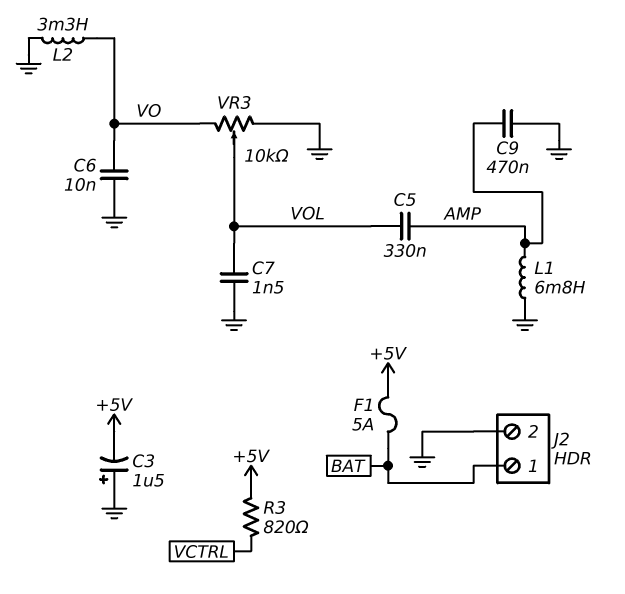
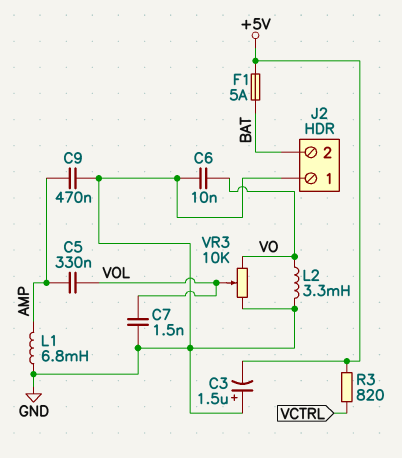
J2 pin 1: BAT -> GND
J2 pin 2: GND -> BAT

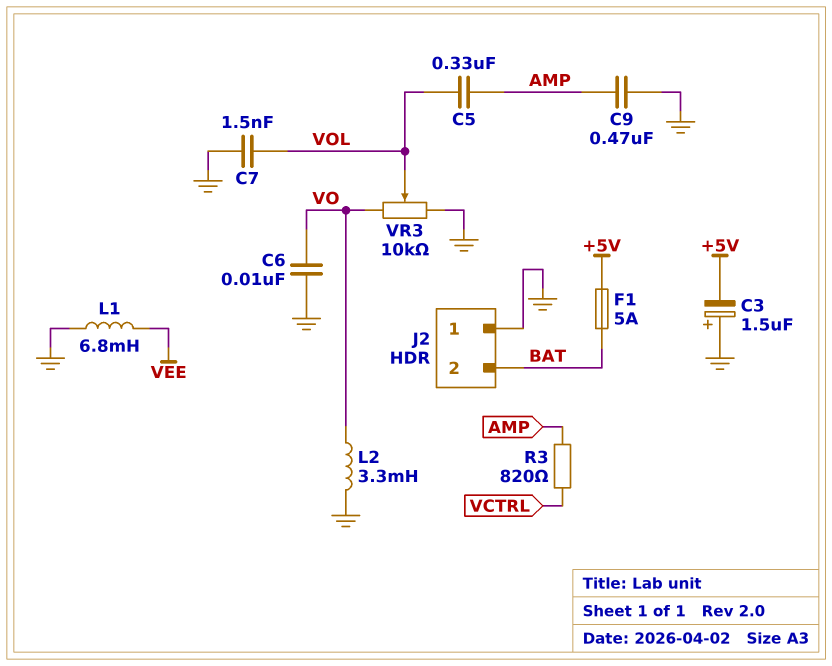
L1: 6.8mH (AMP, GND) -> 6.8mH (GND, VEE)
R3: 820 (+5V, VCTRL) -> 820 (AMP, VCTRL)

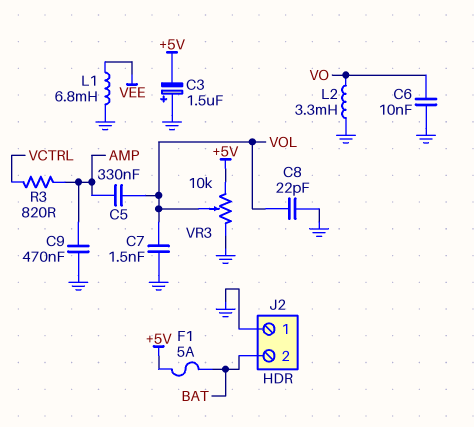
C8: none -> 22pF (GND, VOL)
VR3: 10k (GND, VO, wiper VOL) -> 10k (+5V, GND, wiper VOL)

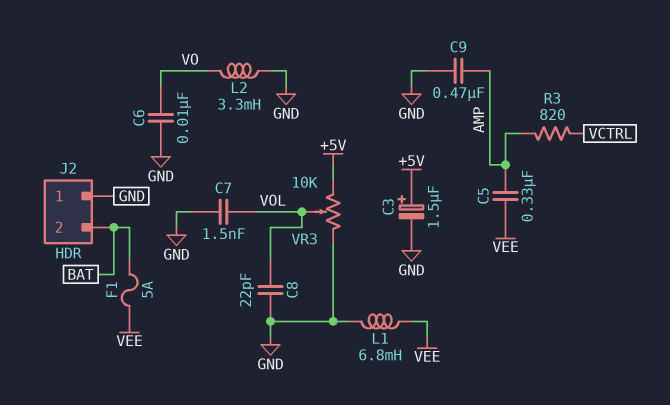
C3: 1.5uF (plus GND, minus +5V) -> 1.5uF (plus +5V, minus GND)
C5: 330nF (AMP, VOL) -> 330nF (AMP, VEE)
F1: 5A (+5V, BAT) -> 5A (BAT, VEE)

